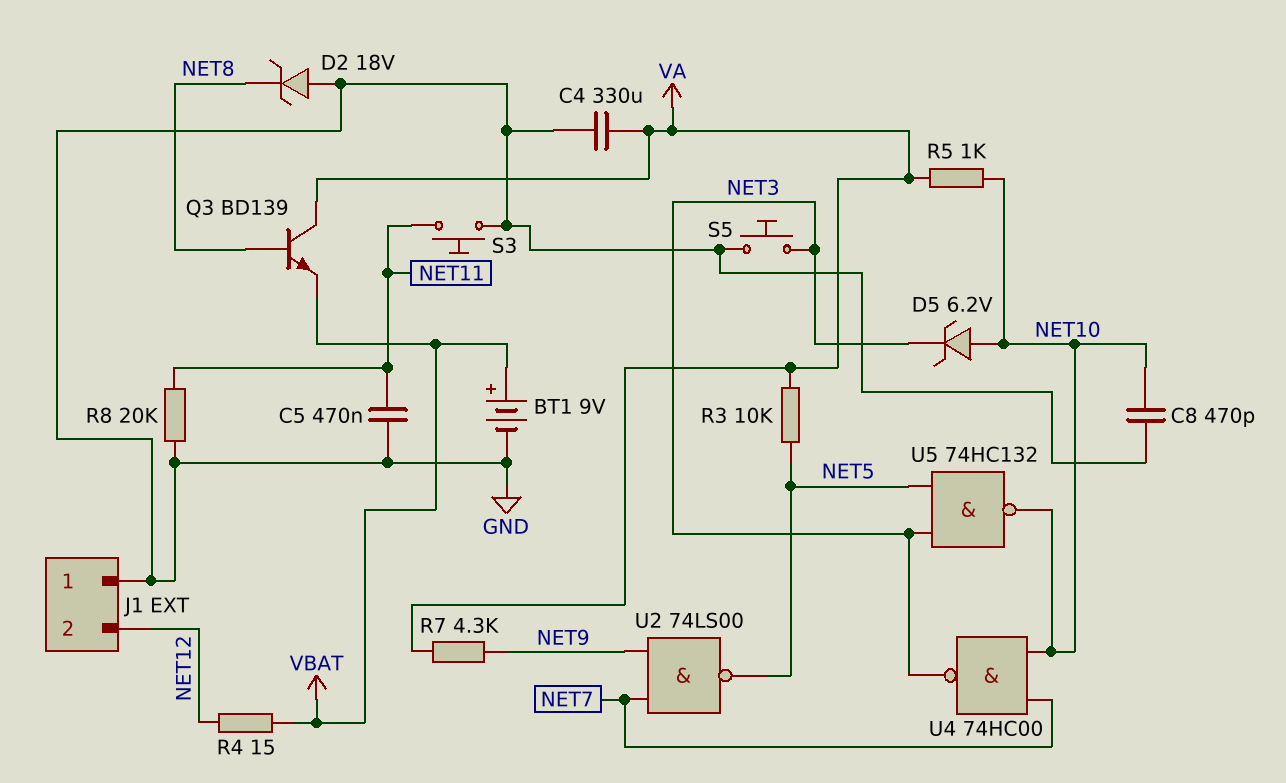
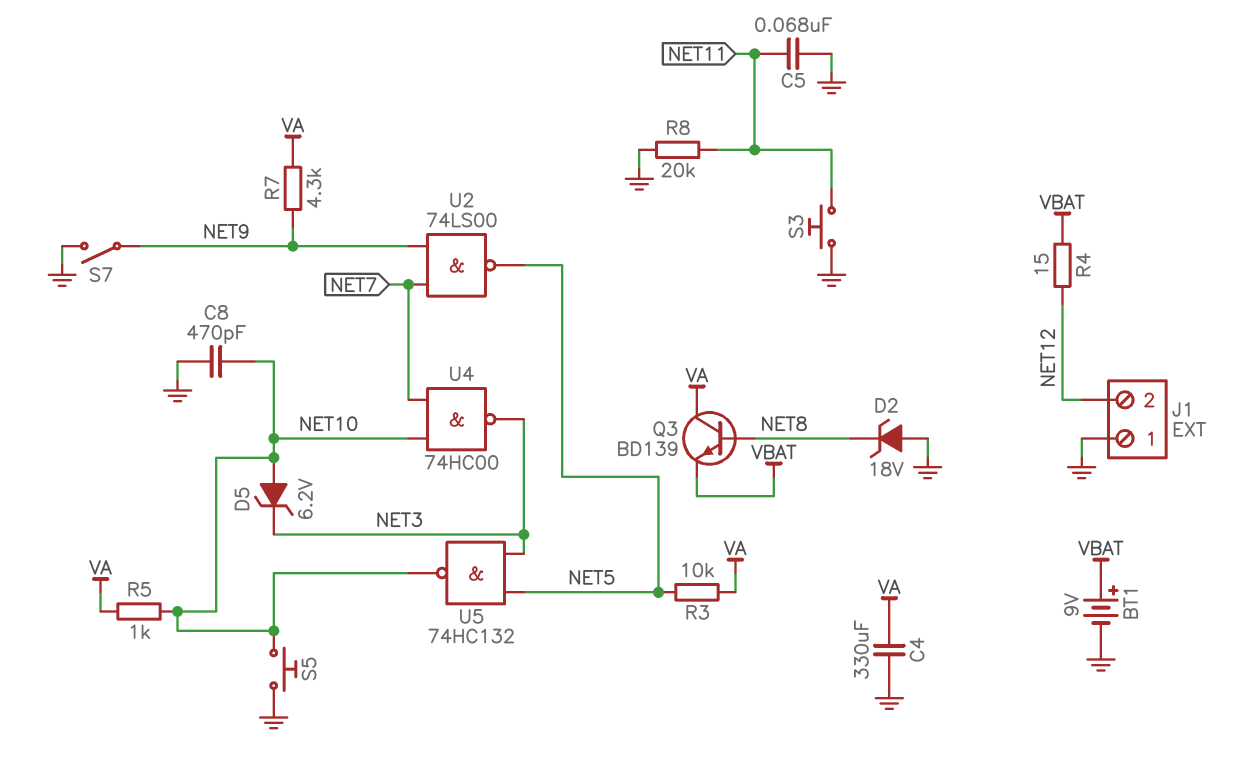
C5: 470nF (GND, NET11) -> 68nF (GND, NET11)
S5: button (GND, NET3) -> button (GND, NET10)
S7: none -> switch (GND, NET9)

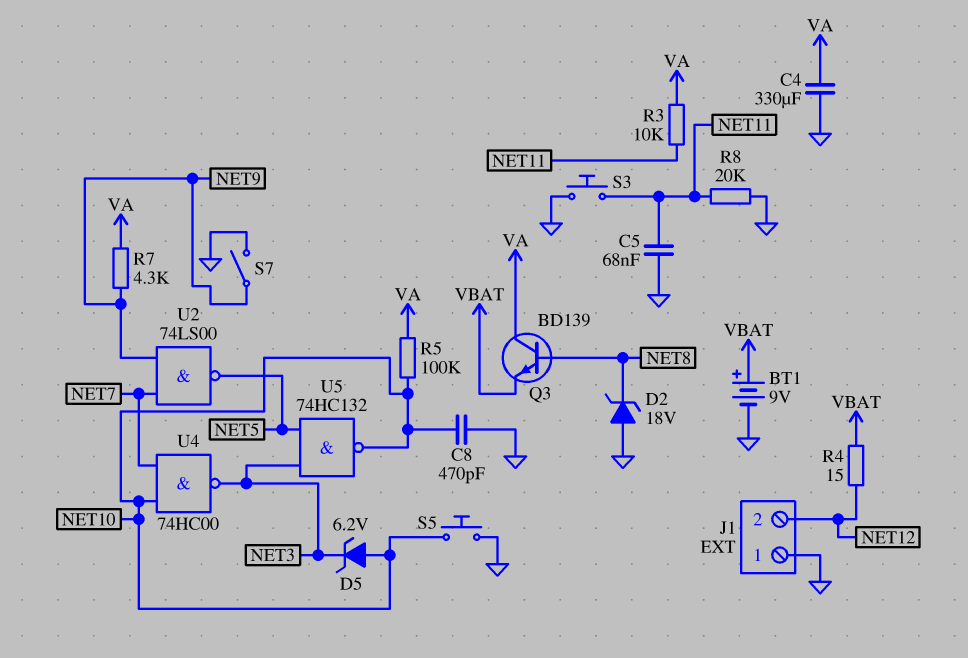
R3: 10k (NET5, VA) -> 10k (NET11, VA)
R5: 1k (NET10, VA) -> 100k (NET10, VA)

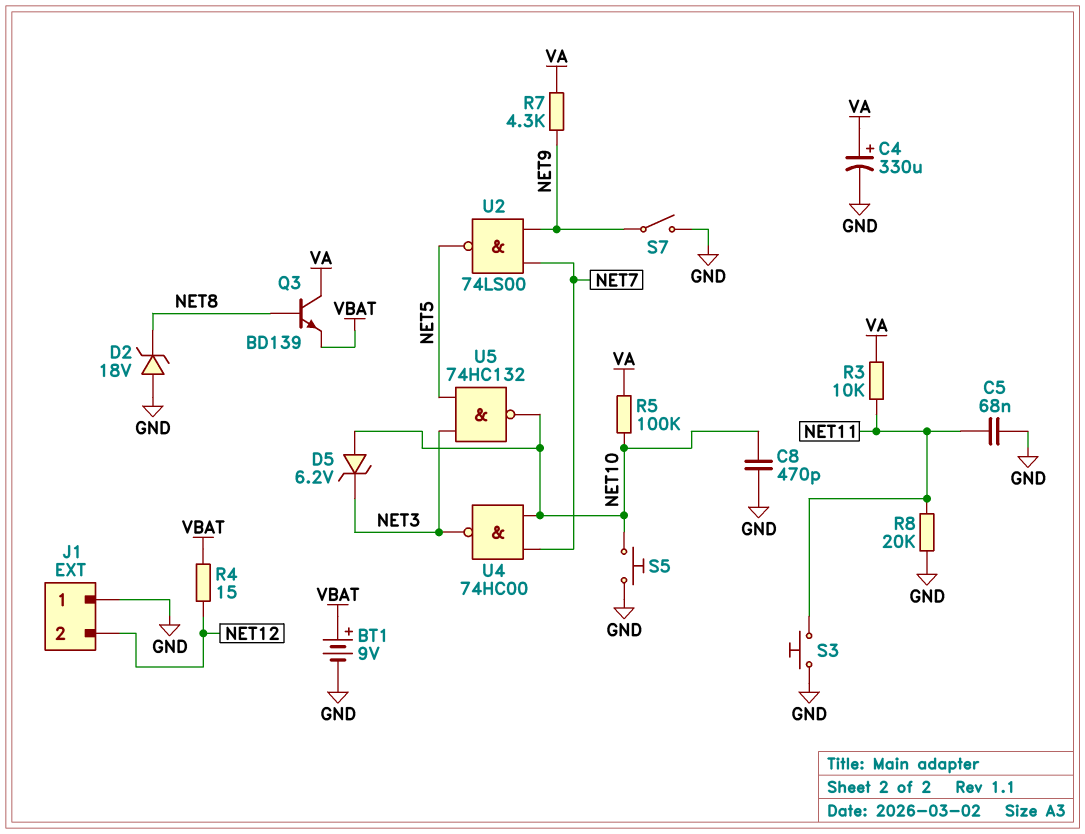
C4: 330uF (GND, VA) -> 330uF (plus VA, minus GND)

